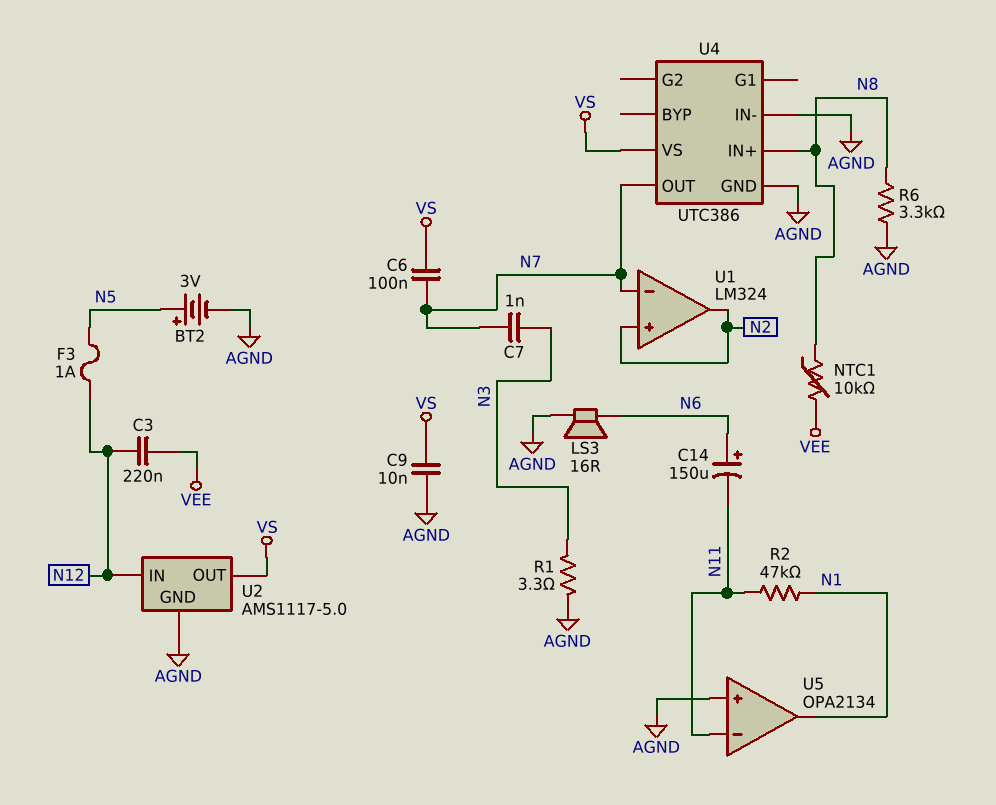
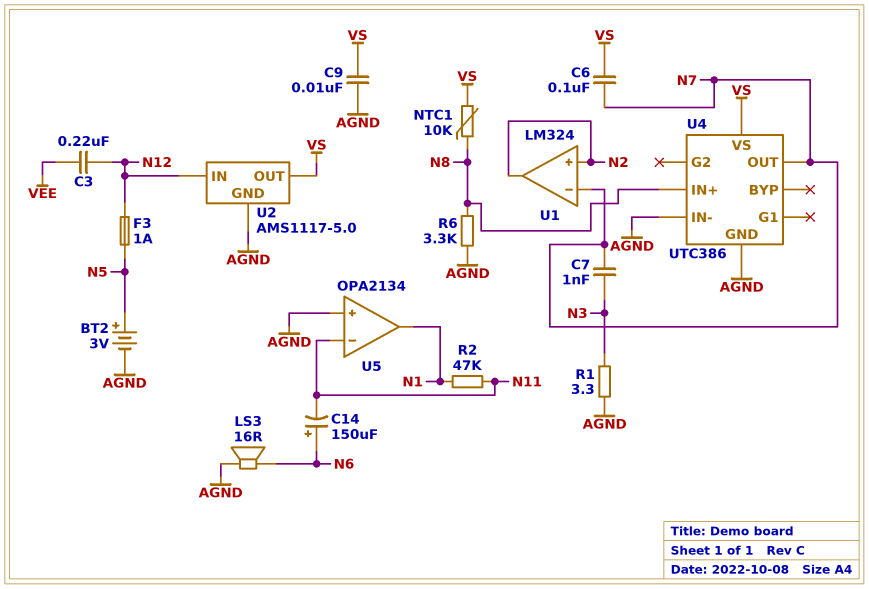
NTC1: 10k (N8, VEE) -> 10k (N8, VS)

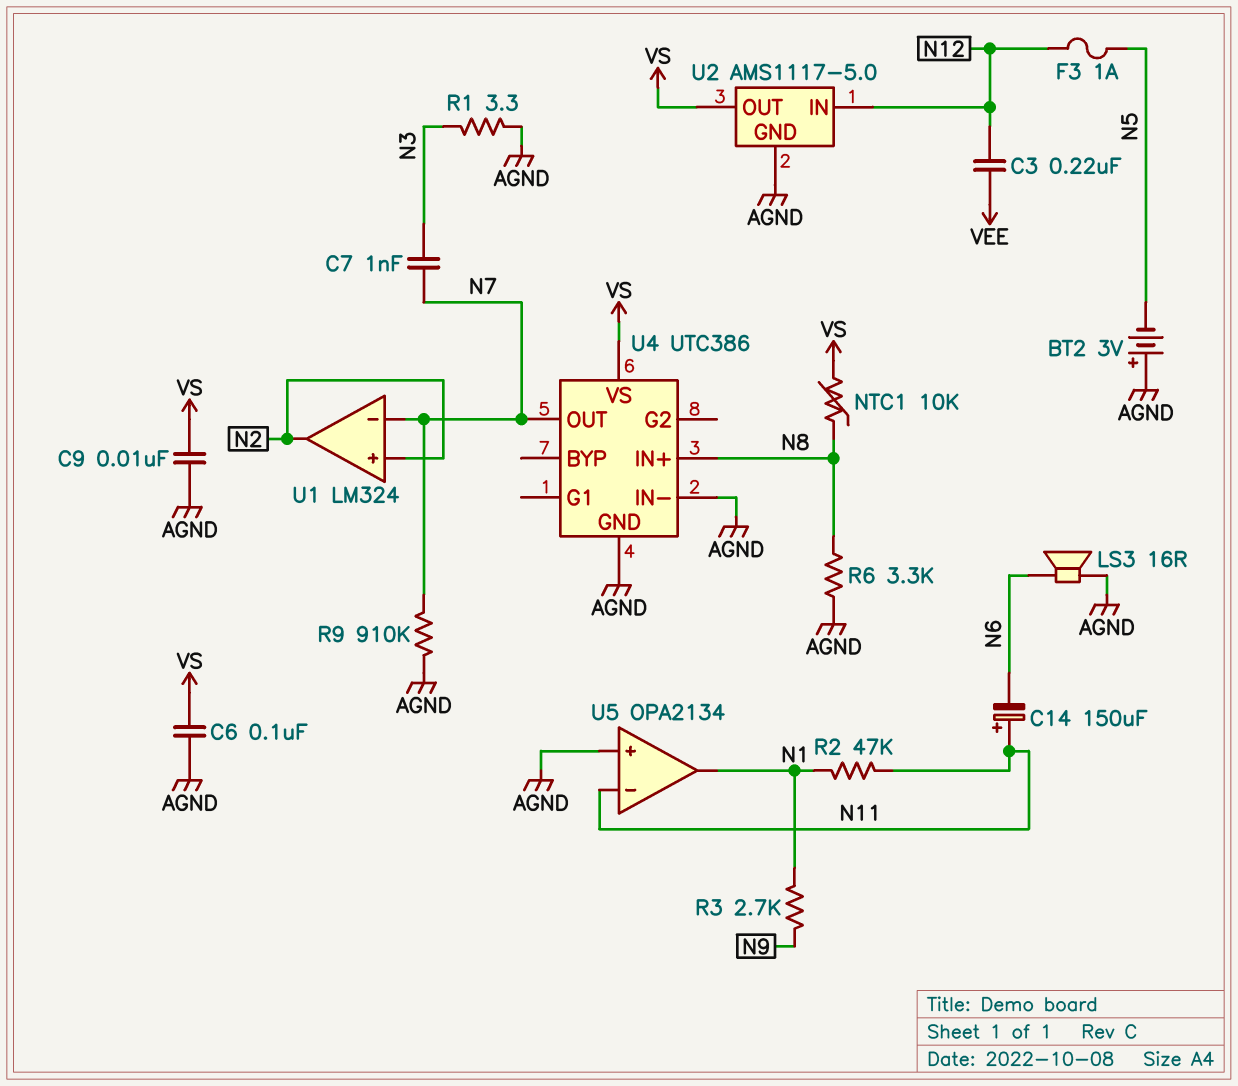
BT2: 3V (plus N5, minus AGND) -> 3V (plus AGND, minus N5)
C6: 100nF (N7, VS) -> 100nF (AGND, VS)
C14: 150uF (plus N6, minus N11) -> 150uF (plus N11, minus N6)
R3: none -> 2.7k (N1, N9)
R9: none -> 910k (AGND, N7)

